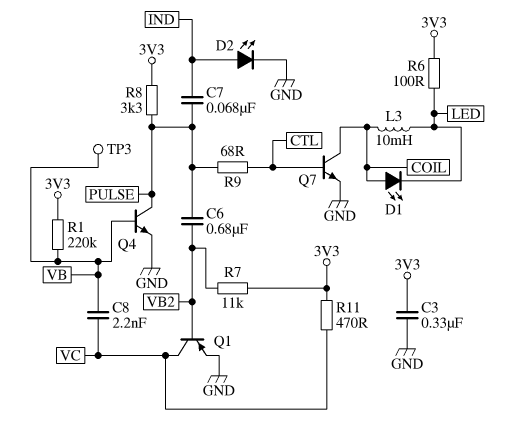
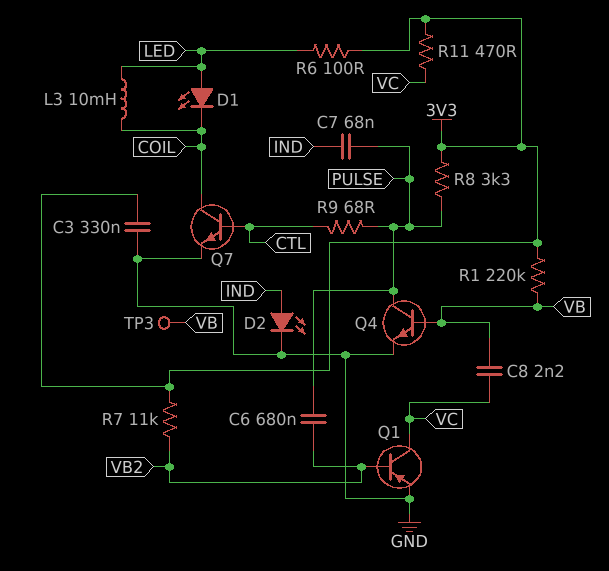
D1: LED (A COIL, K LED) -> LED (A LED, K COIL)

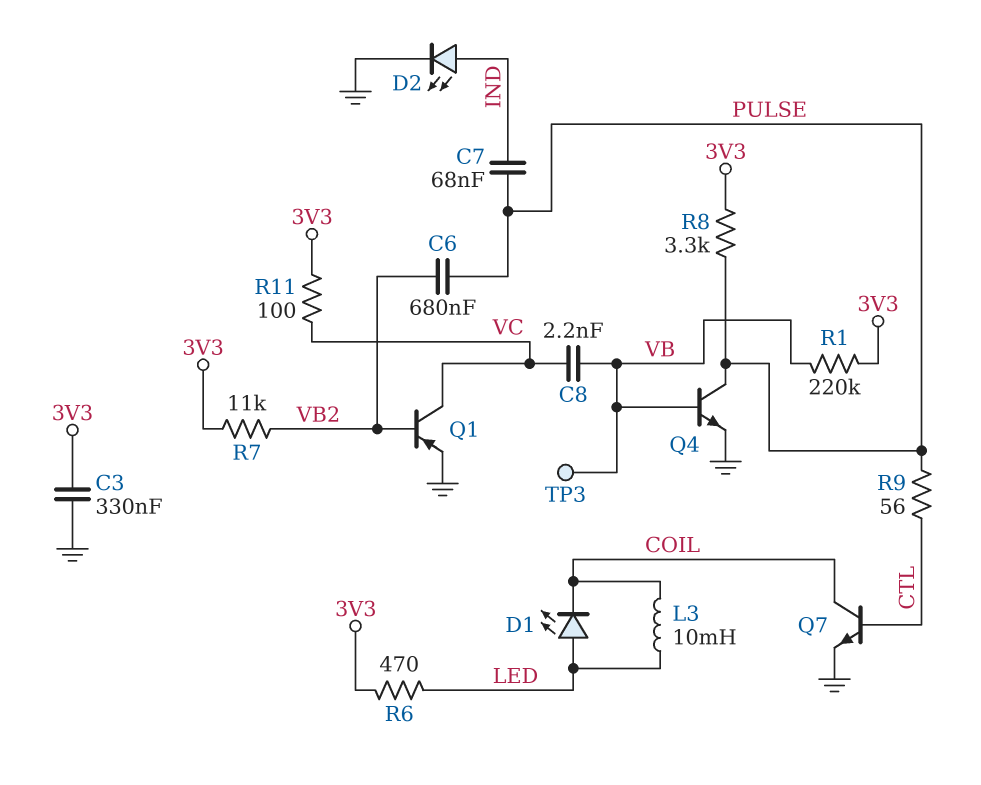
R6: 100 (3V3, LED) -> 470 (3V3, LED)
R9: 68 (CTL, PULSE) -> 56 (CTL, PULSE)
R11: 470 (3V3, VC) -> 100 (3V3, VC)

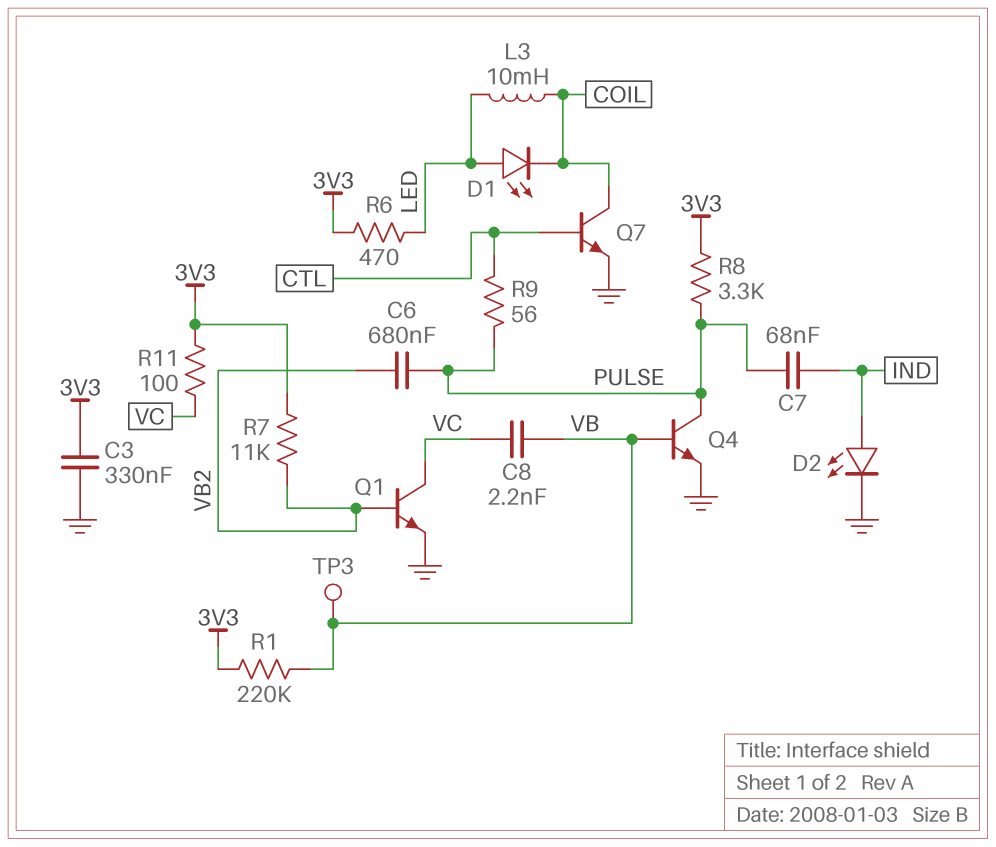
Q1: PNP (B VB2, C VC, E GND) -> NPN (B VB2, C VC, E GND)

